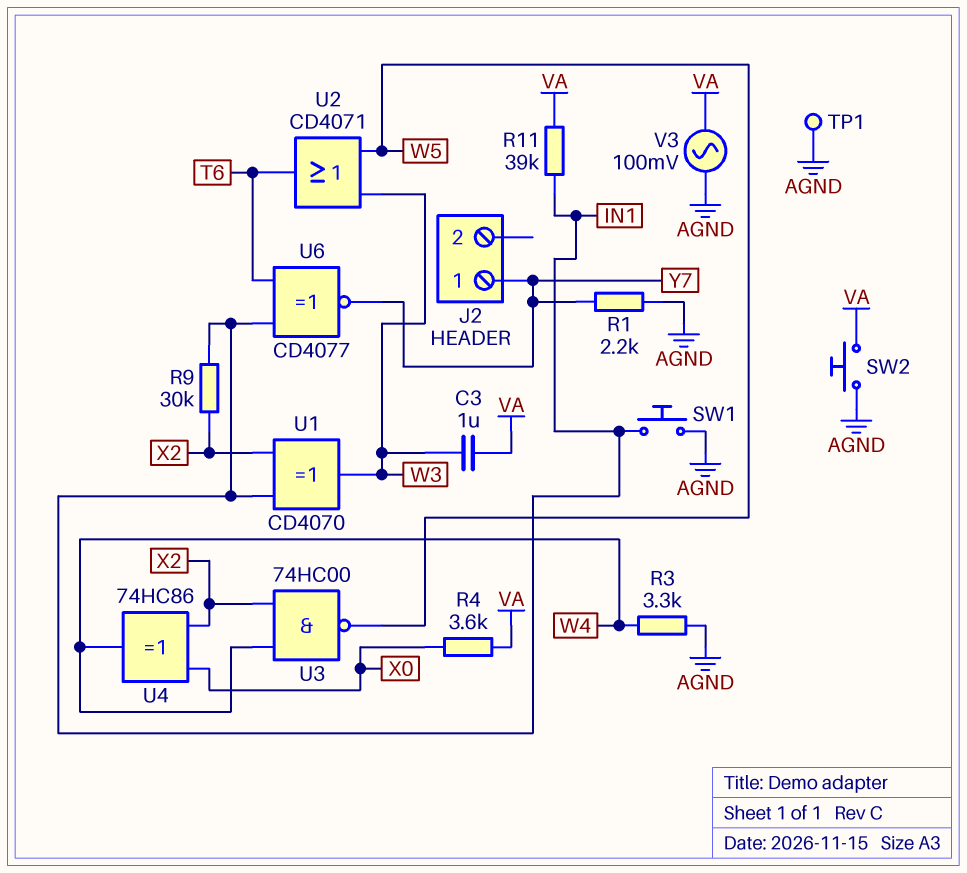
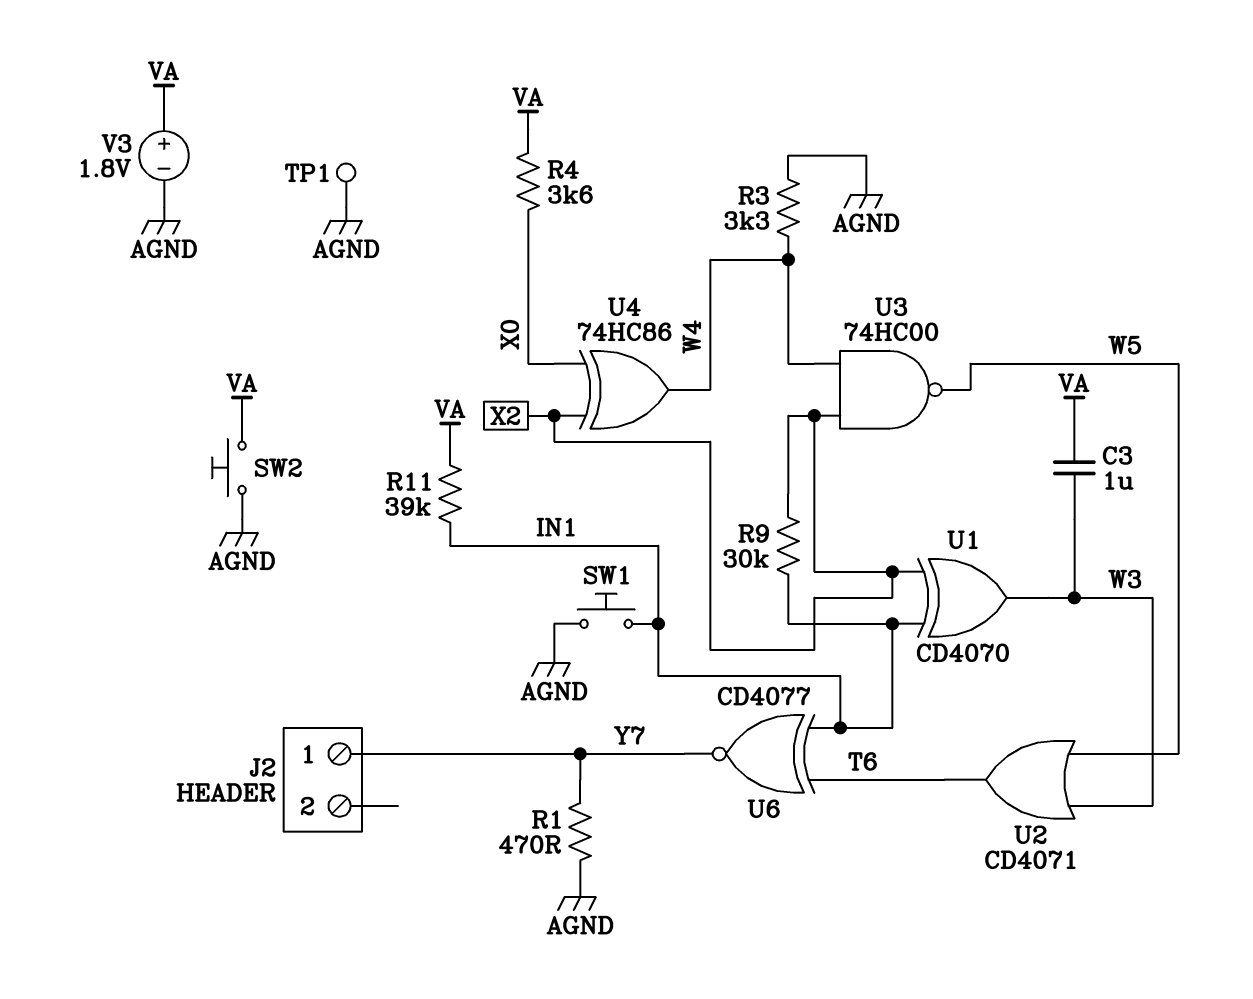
R1: 2.2k (AGND, Y7) -> 470 (AGND, Y7)
V3: AC 100mV (AGND, VA) -> 1.8V (plus VA, minus AGND)

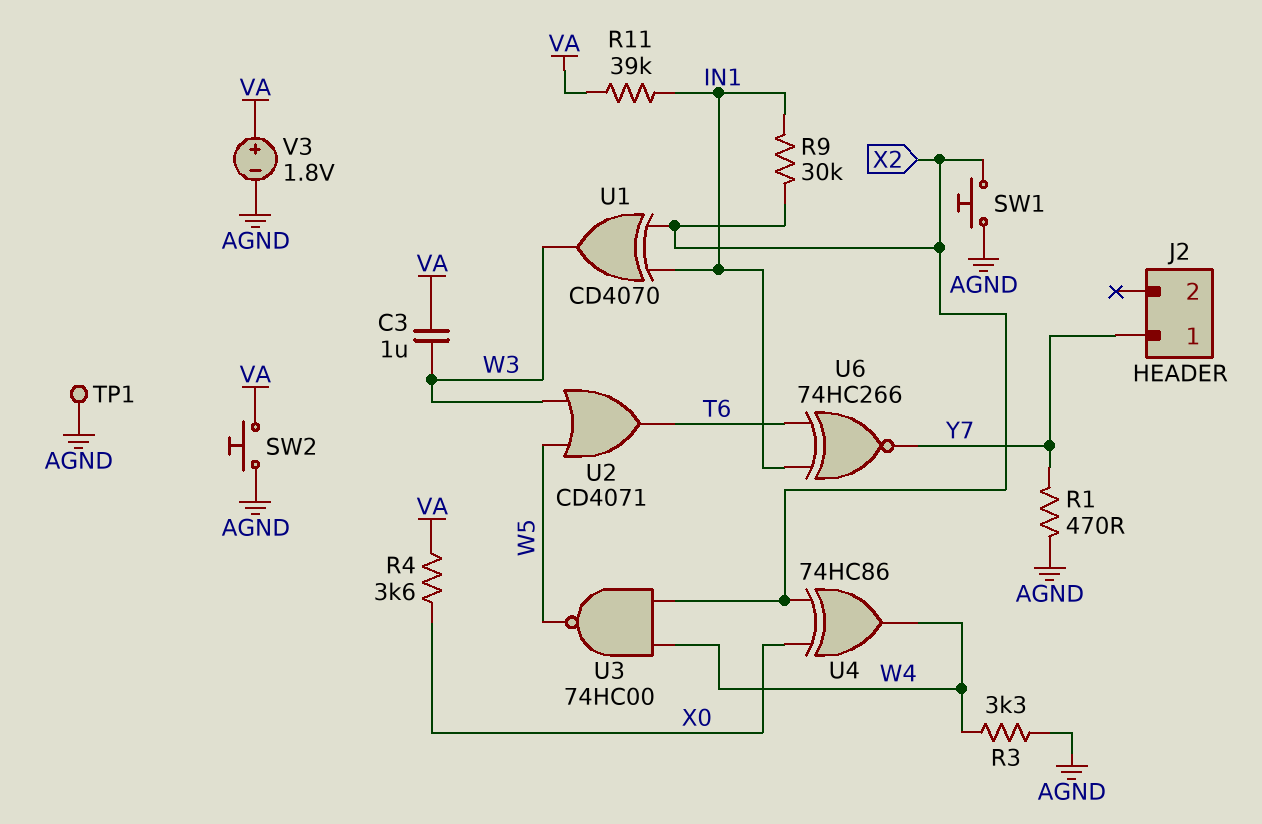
SW1: button (AGND, IN1) -> button (AGND, X2)
U6: XNOR CD4077 (in IN1, in T6, out Y7) -> XNOR 74HC266 (in IN1, in T6, out Y7)

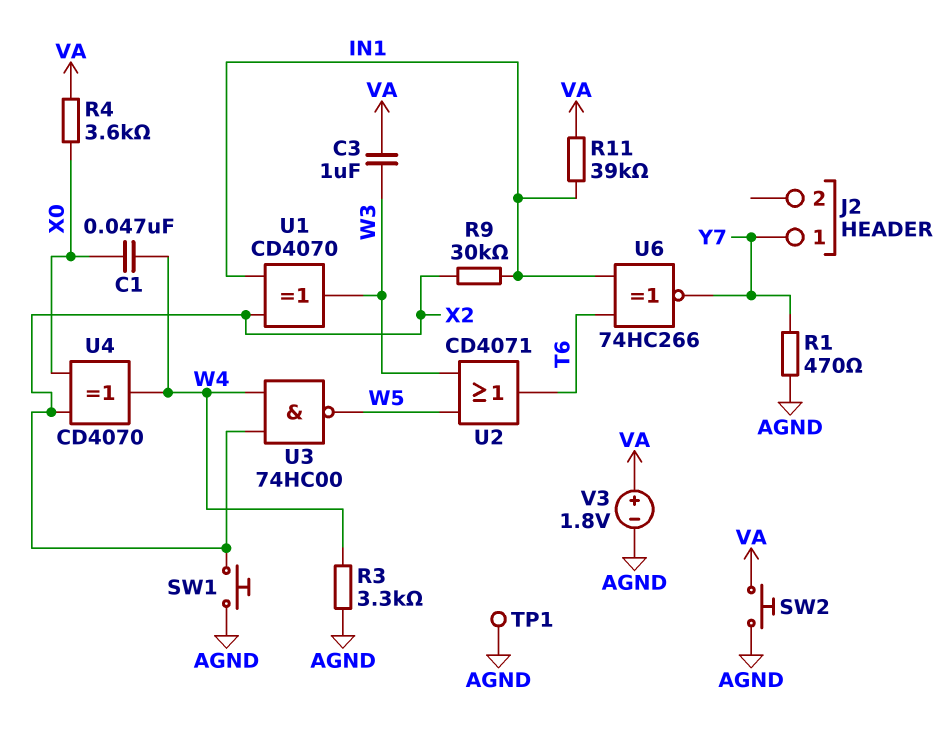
C1: none -> 47nF (W4, X0)
U4: XOR 74HC86 (in X0, in X2, out W4) -> XOR CD4070 (in X0, in X2, out W4)

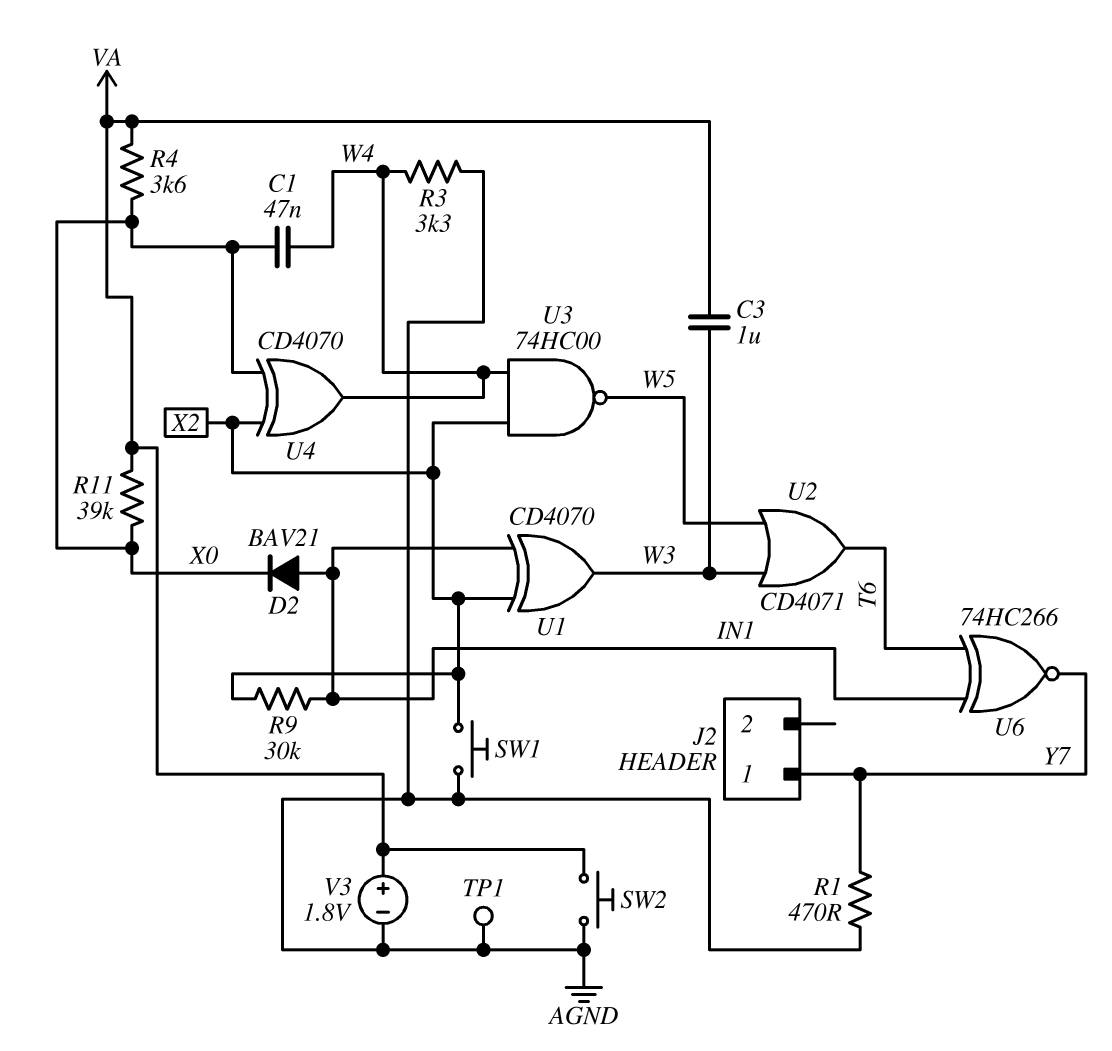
D2: none -> diode BAV21 (A IN1, K X0)
R11: 39k (IN1, VA) -> 39k (VA, X0)

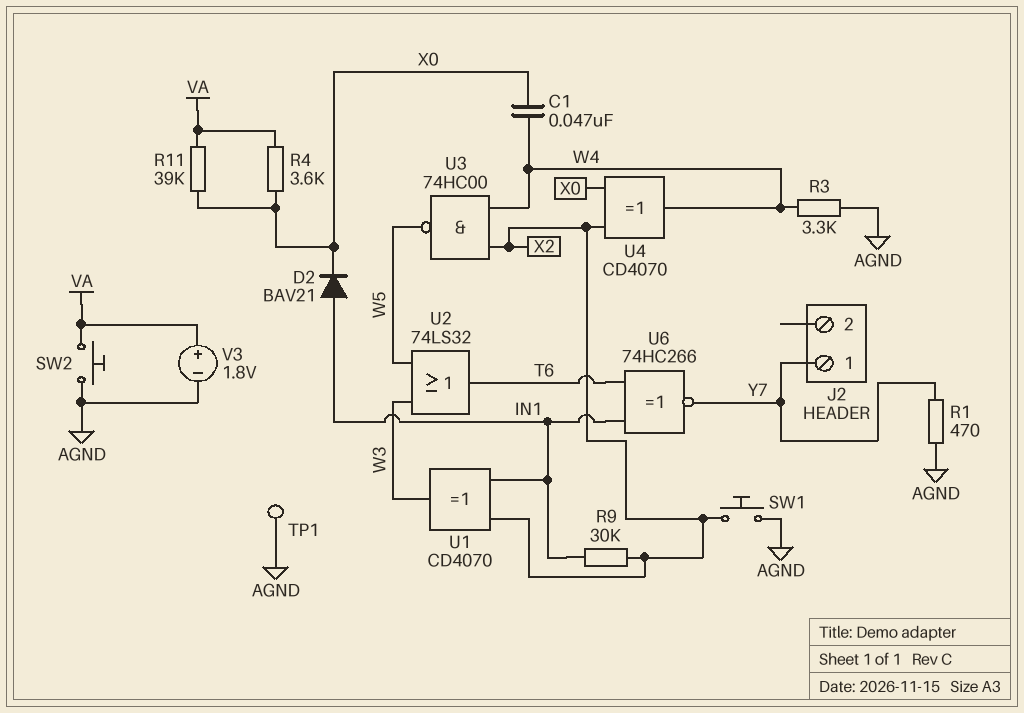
C3: 1uF (VA, W3) -> none
U2: OR CD4071 (in W3, in W5, out T6) -> OR 74LS32 (in W3, in W5, out T6)

